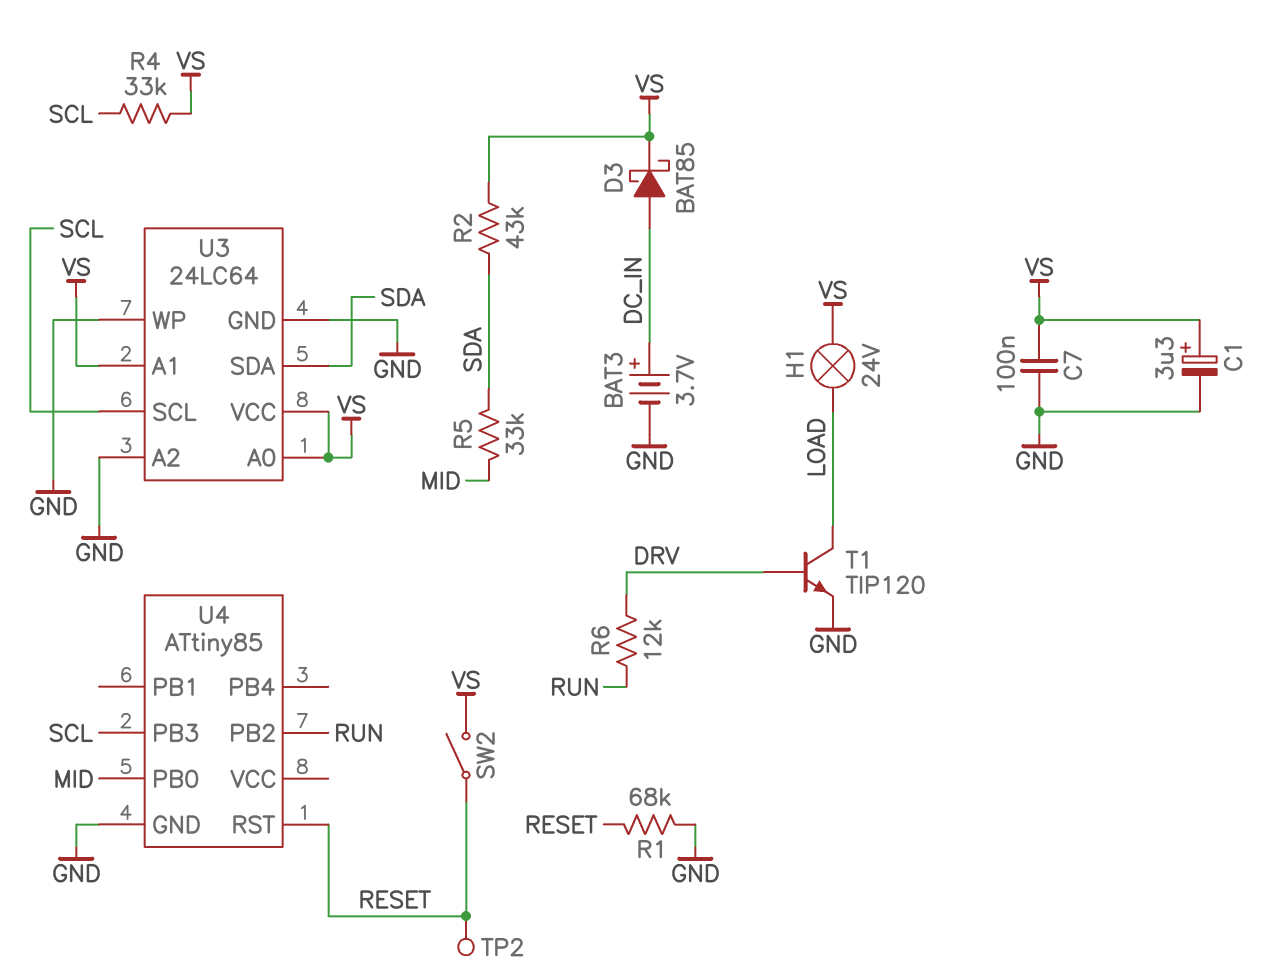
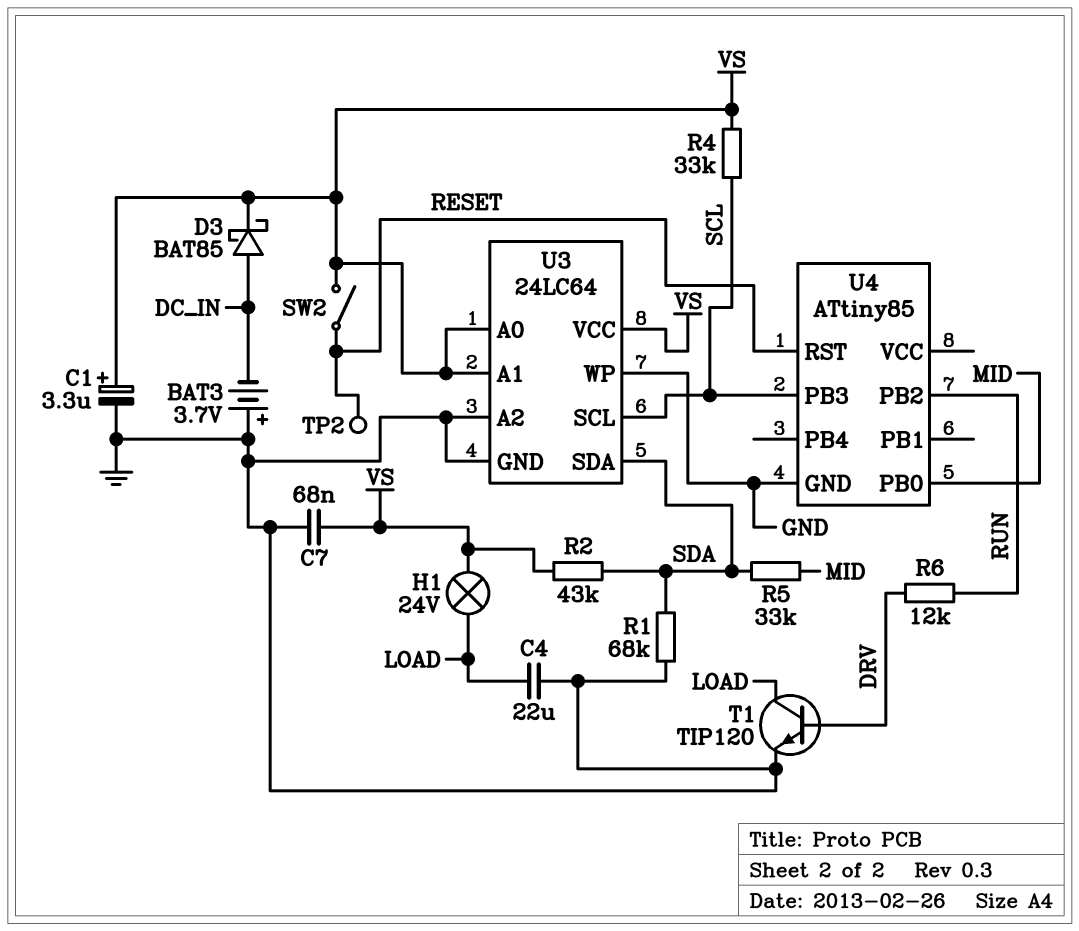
BAT3: 3.7V (plus DC_IN, minus GND) -> 3.7V (plus GND, minus DC_IN)
C4: none -> 22uF (GND, LOAD)
C7: 100nF (GND, VS) -> 68nF (GND, VS)
R1: 68k (GND, RESET) -> 68k (GND, SDA)

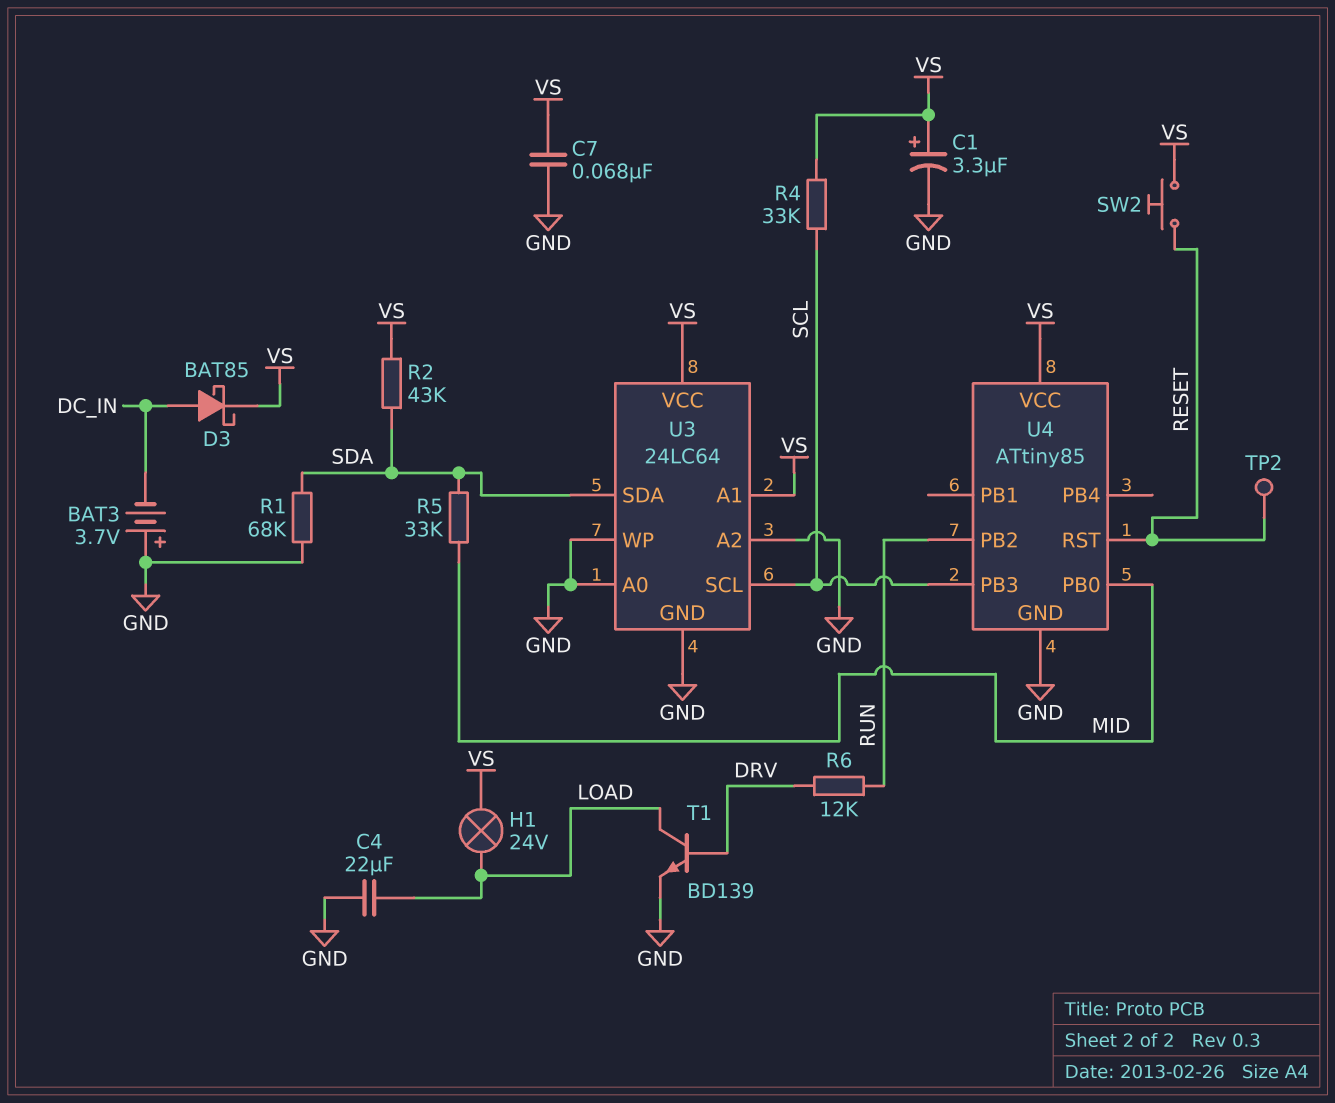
SW2: switch (RESET, VS) -> button (RESET, VS)
T1: NPN TIP120 (B DRV, C LOAD, E GND) -> NPN BD139 (B DRV, C LOAD, E GND)
U3 pin A0: VS -> GND
U4 pin VCC: none -> VS

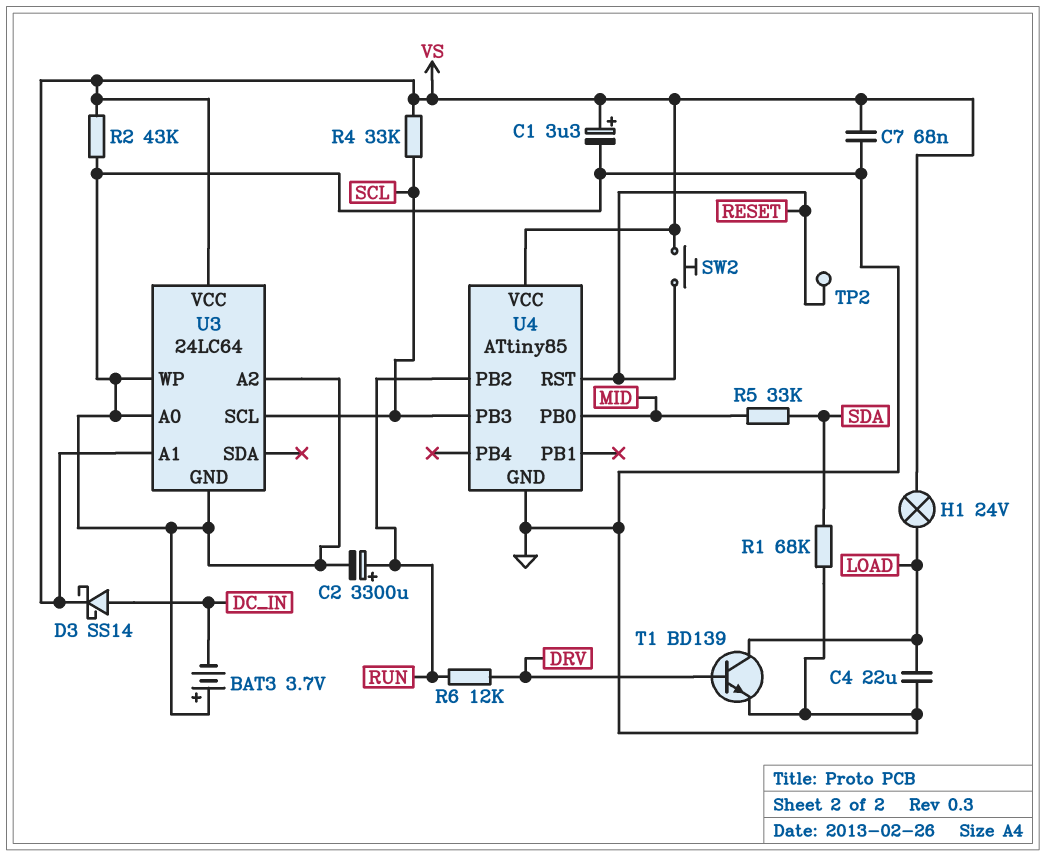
C2: none -> 3300uF (plus RUN, minus GND)
D3: schottky BAT85 (A DC_IN, K VS) -> schottky SS14 (A DC_IN, K VS)
R2: 43k (SDA, VS) -> 43k (GND, VS)
U3 pin SDA: SDA -> none

